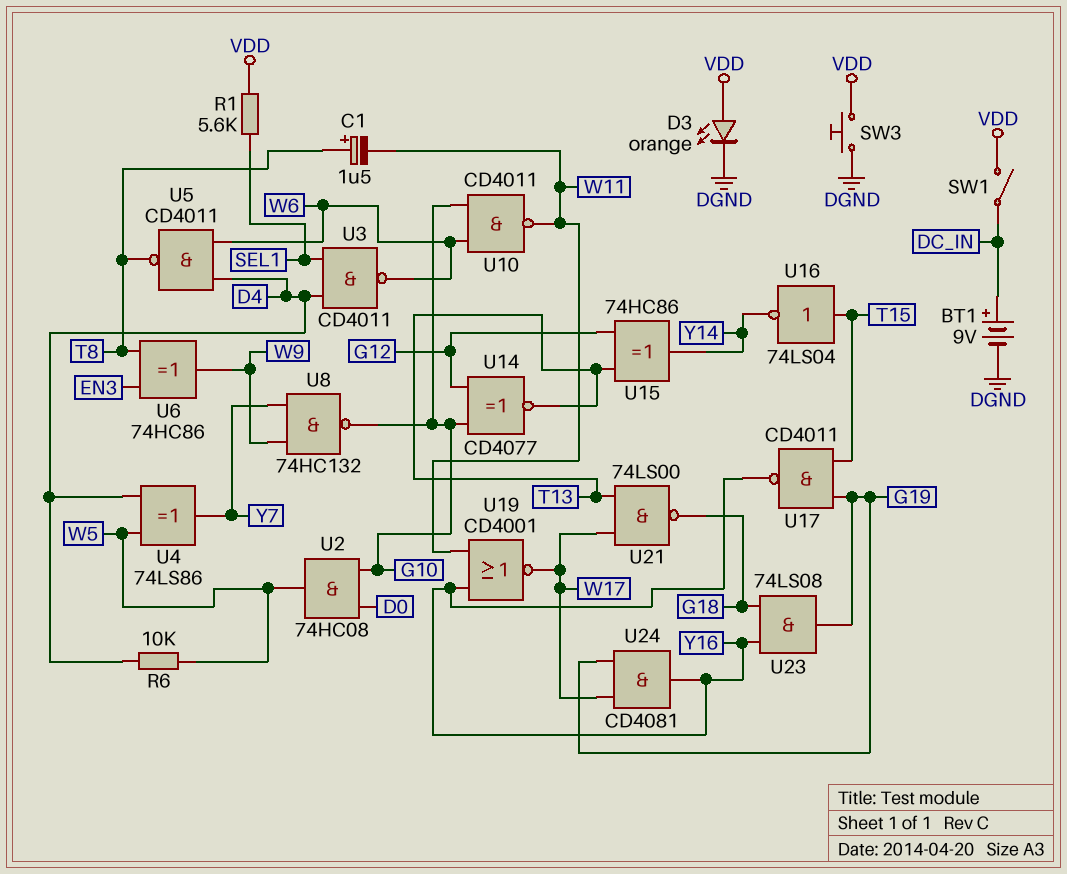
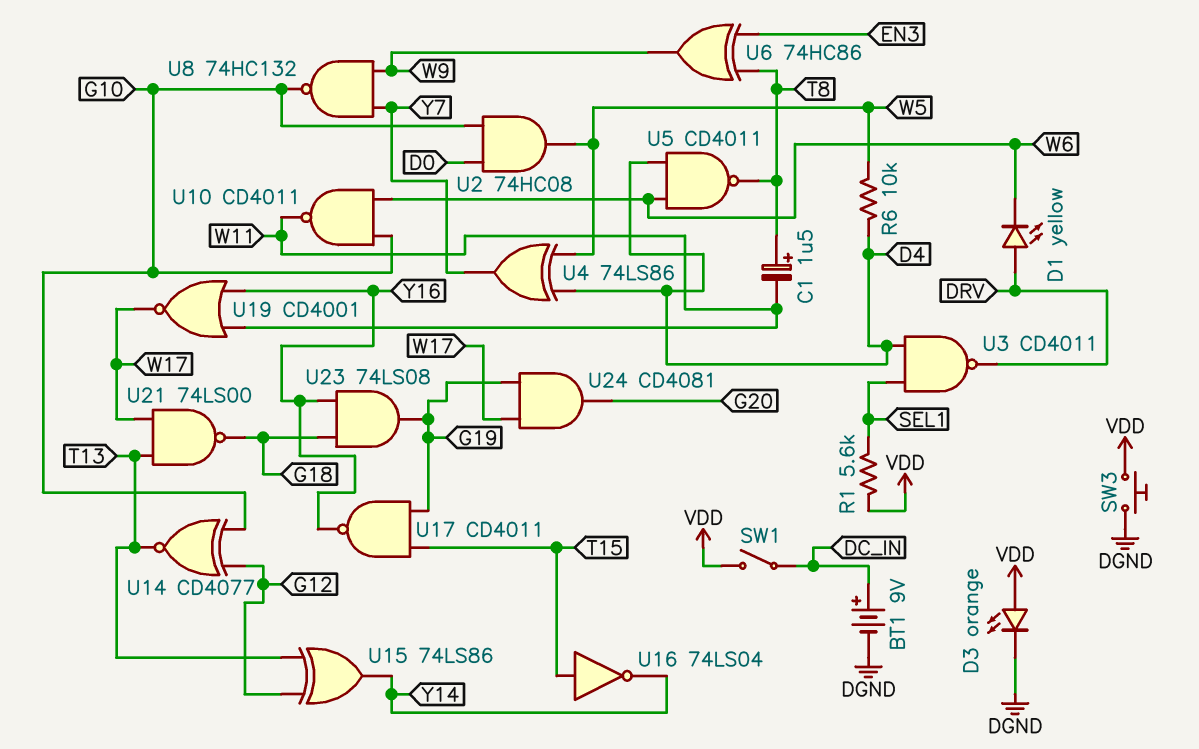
D1: none -> LED yellow (A DRV, K W6)
U3: NAND CD4011 (in D4, in SEL1, out W6) -> NAND CD4011 (in D4, in SEL1, out DRV)
U15: XOR 74HC86 (in G12, in T13, out Y14) -> XOR 74LS86 (in G12, in T13, out Y14)
U24: AND CD4081 (in G19, in W17, out Y16) -> AND CD4081 (in G19, in W17, out G20)

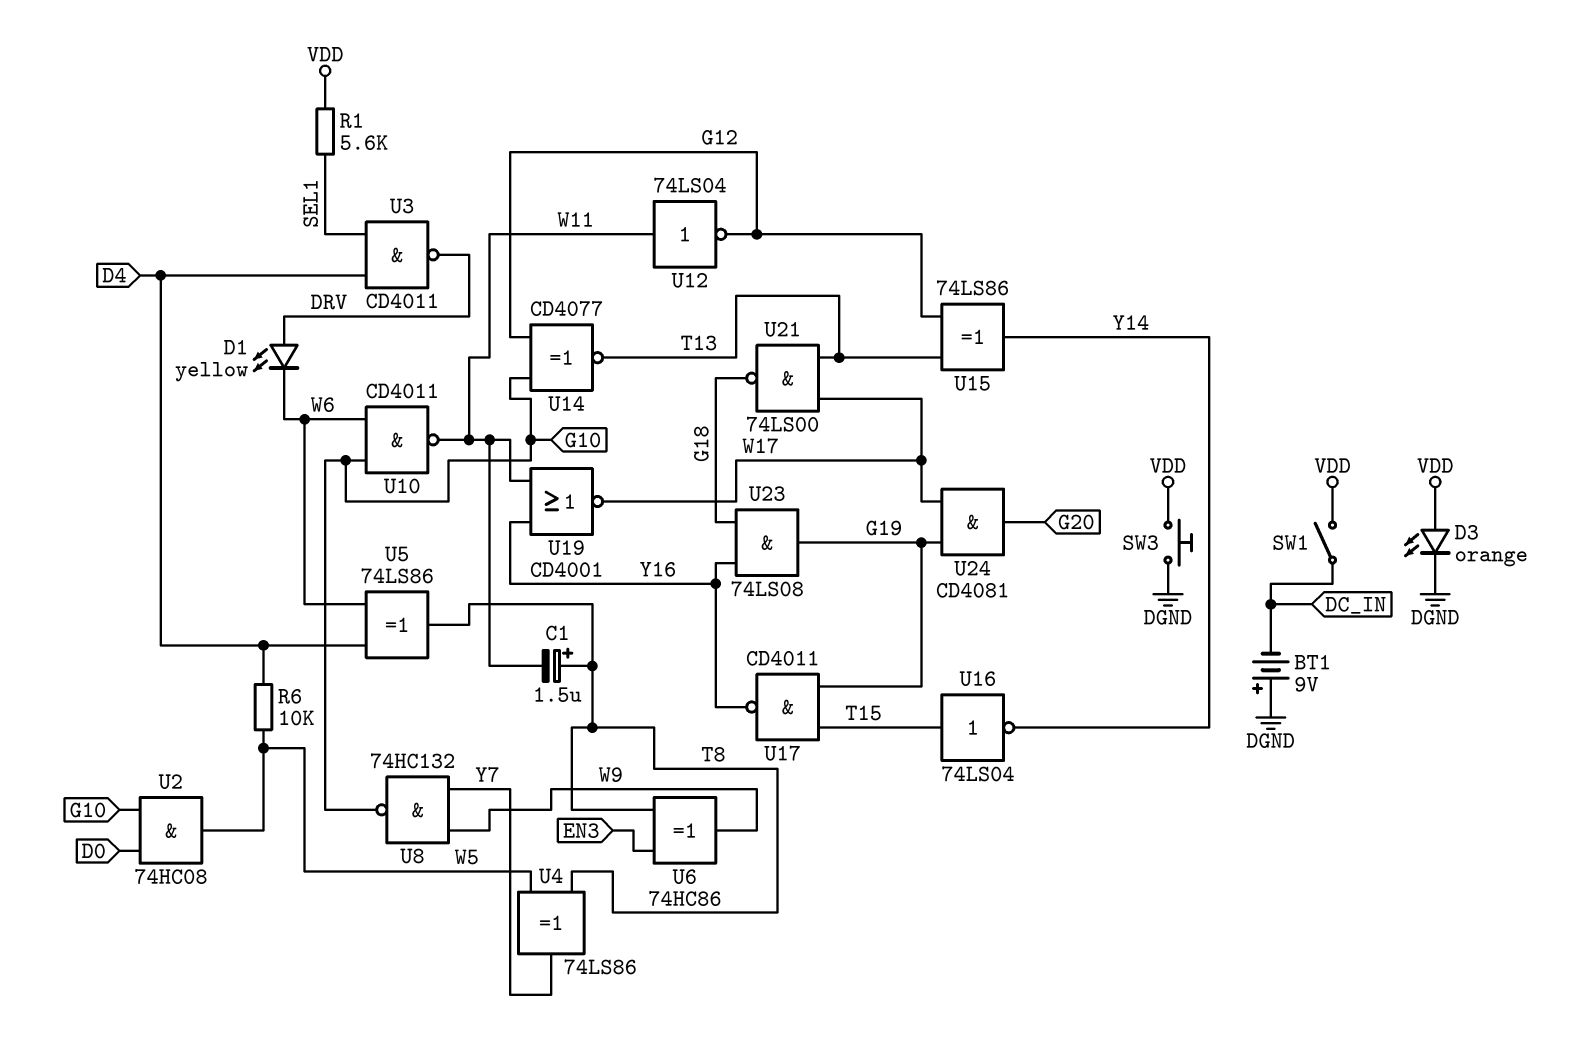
BT1: 9V (plus DC_IN, minus DGND) -> 9V (plus DGND, minus DC_IN)
U4: XOR 74LS86 (in D4, in W5, out Y7) -> XOR 74LS86 (in T8, in W5, out Y7)
U5: NAND CD4011 (in D4, in W6, out T8) -> XOR 74LS86 (in D4, in W6, out T8)
U12: none -> NOT 74LS04 (in W11, out G12)

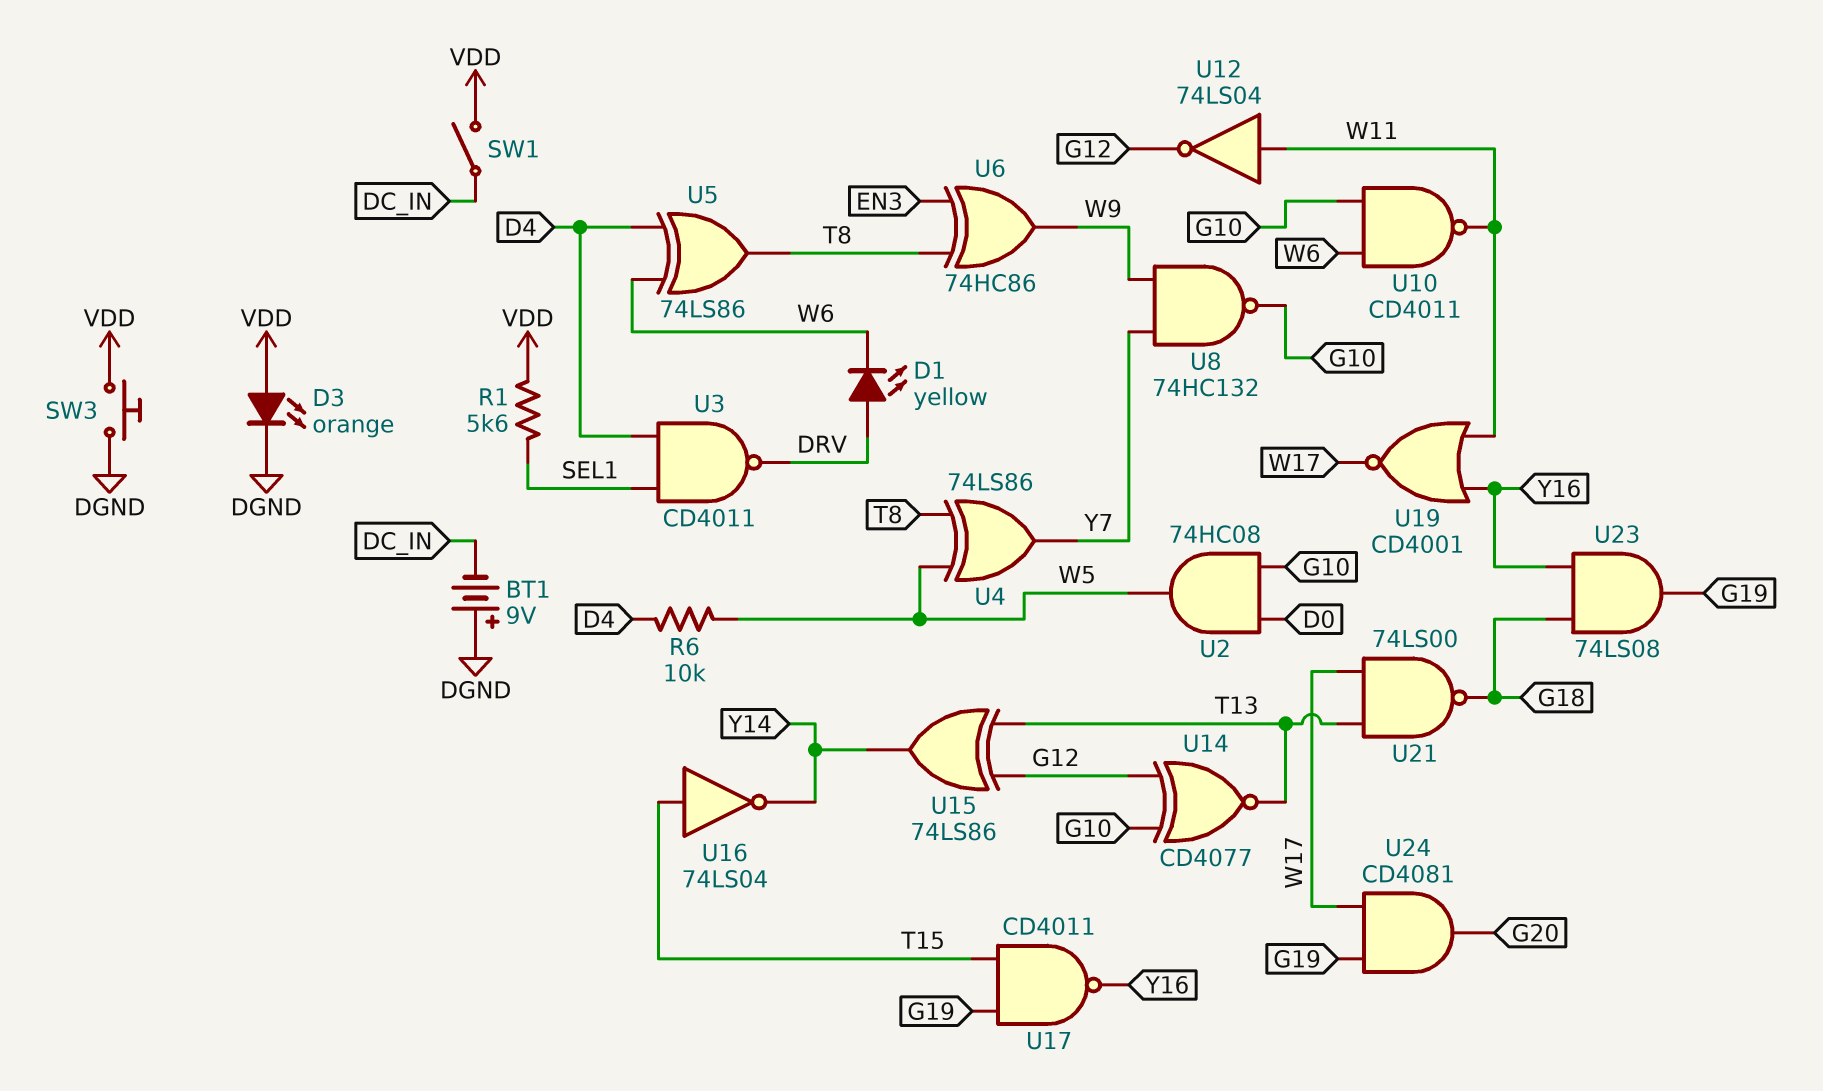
C1: 1.5uF (plus T8, minus W11) -> none

